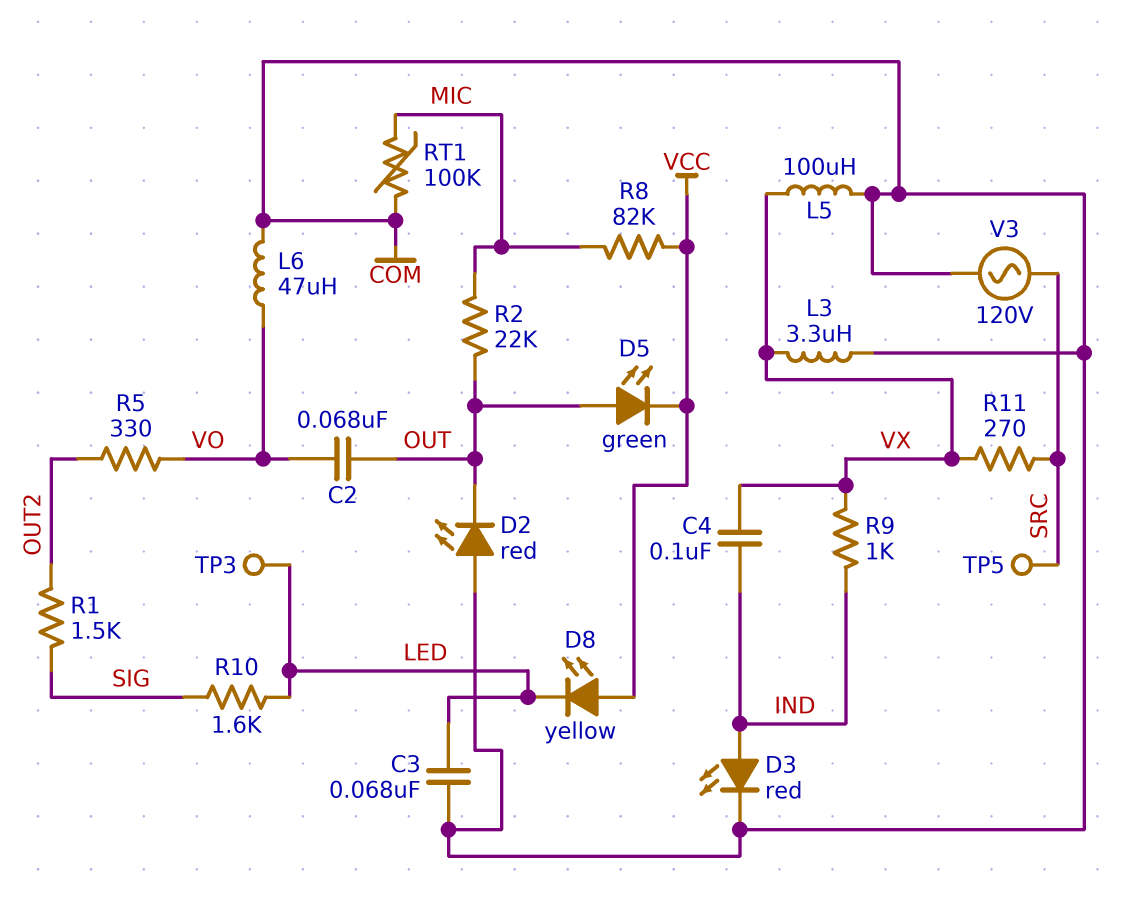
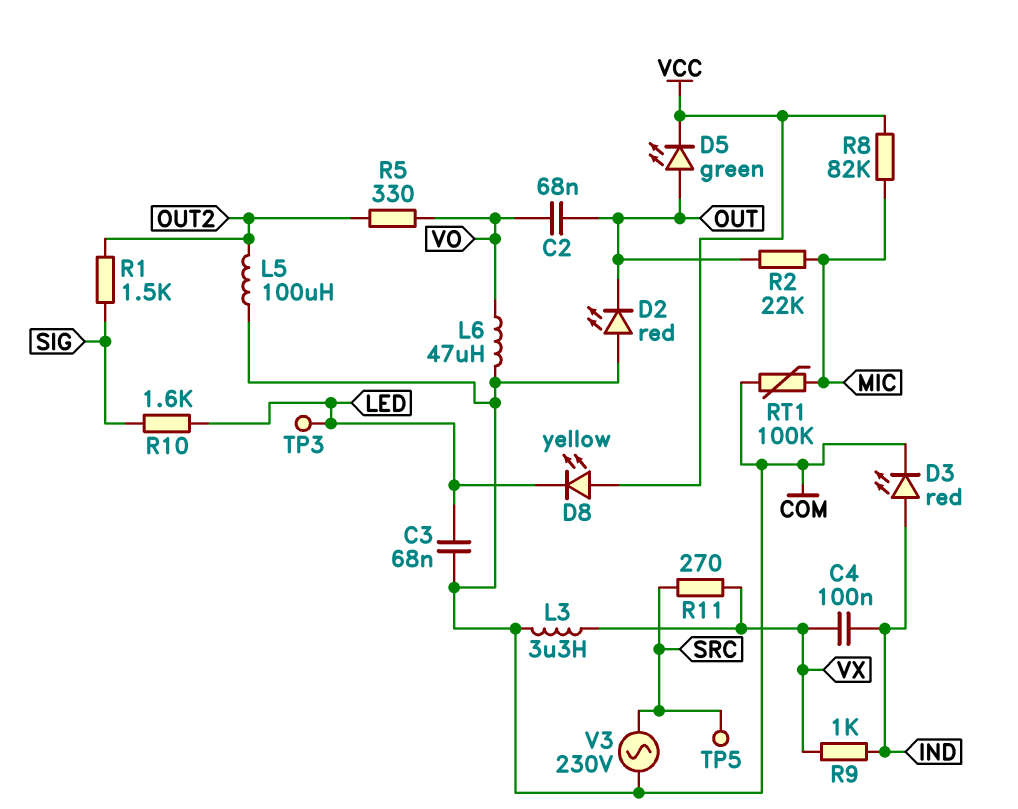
L5: 100uH (COM, VX) -> 100uH (COM, OUT2)
V3: AC 120V (COM, SRC) -> AC 230V (COM, SRC)

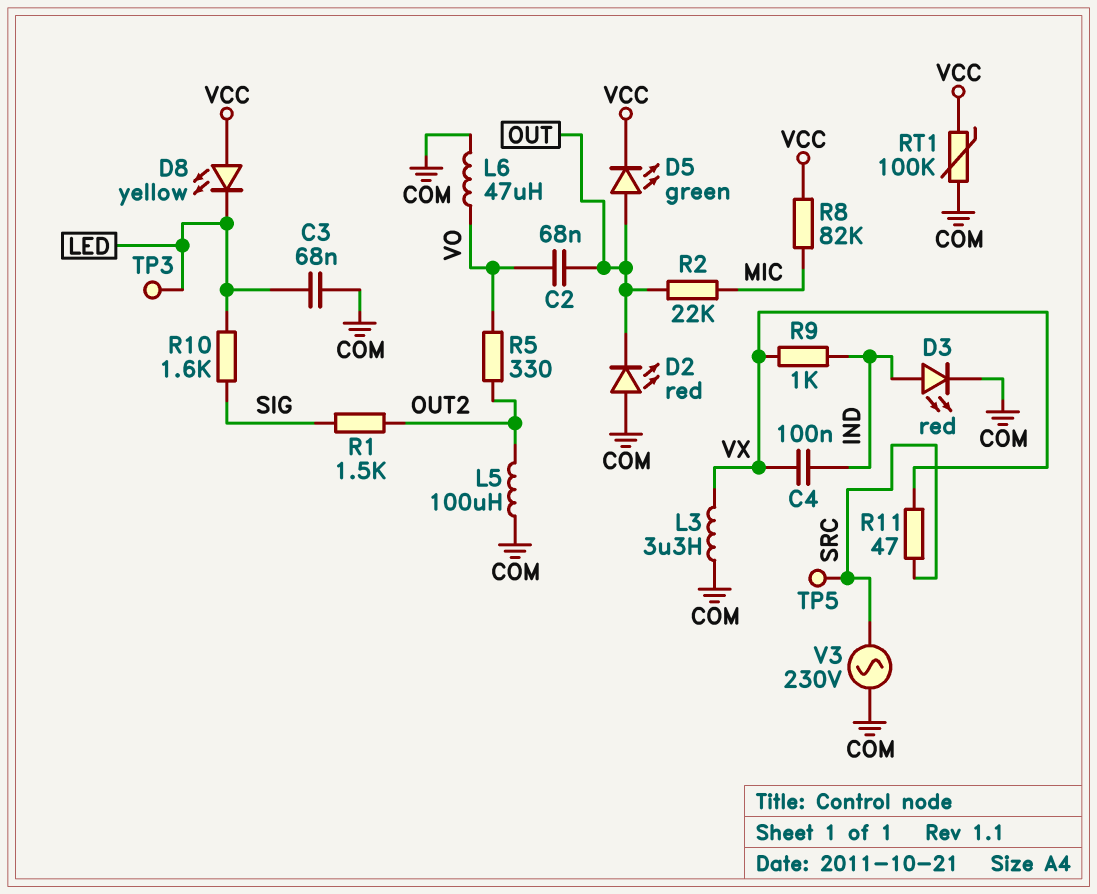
R11: 270 (SRC, VX) -> 47 (SRC, VX)
RT1: 100k (COM, MIC) -> 100k (COM, VCC)

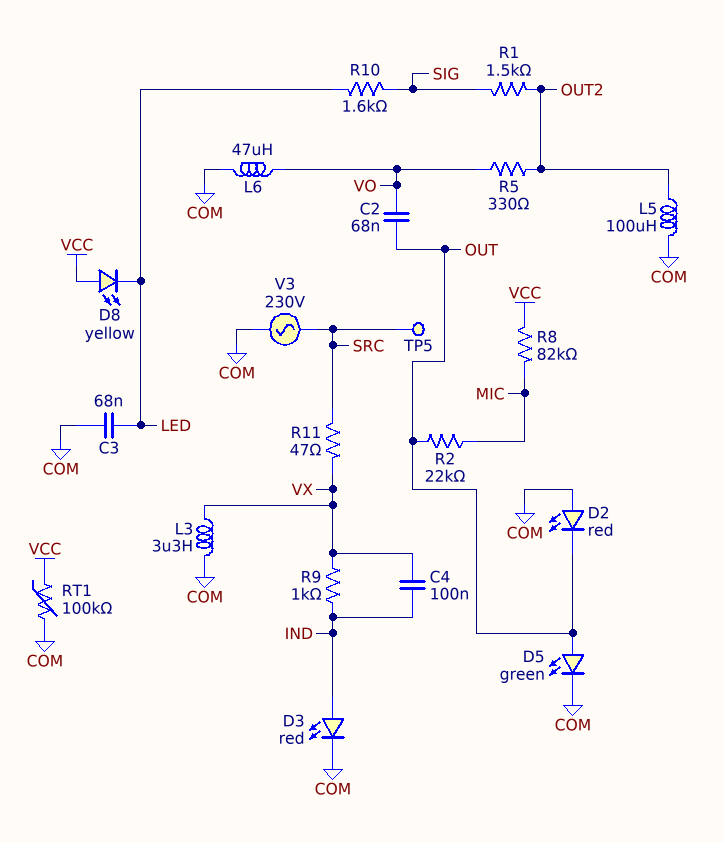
D5: LED green (A OUT, K VCC) -> LED green (A OUT, K COM)
TP3: test point (LED) -> none

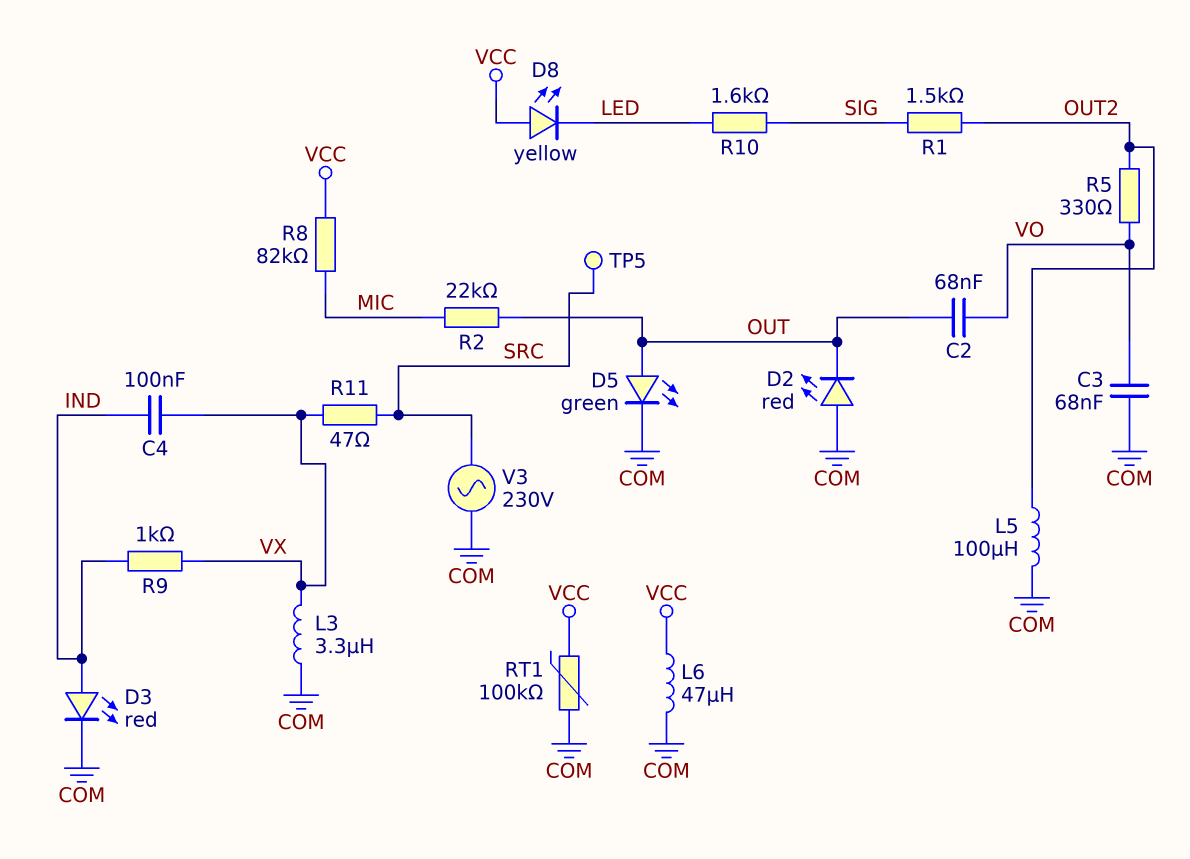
C3: 68nF (COM, LED) -> 68nF (COM, VO)
L6: 47uH (COM, VO) -> 47uH (COM, VCC)

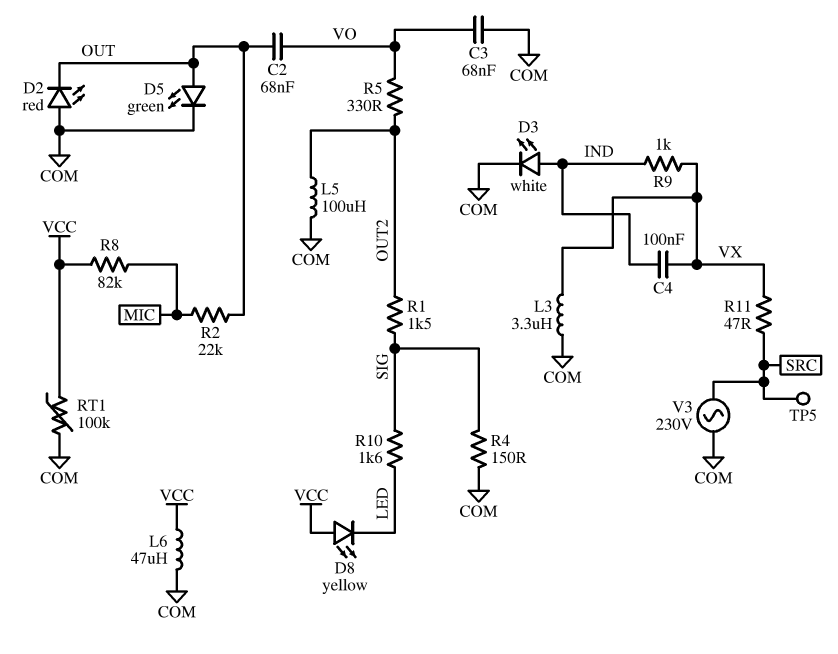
D3: LED red (A IND, K COM) -> LED white (A IND, K COM)
R4: none -> 150 (COM, SIG)

